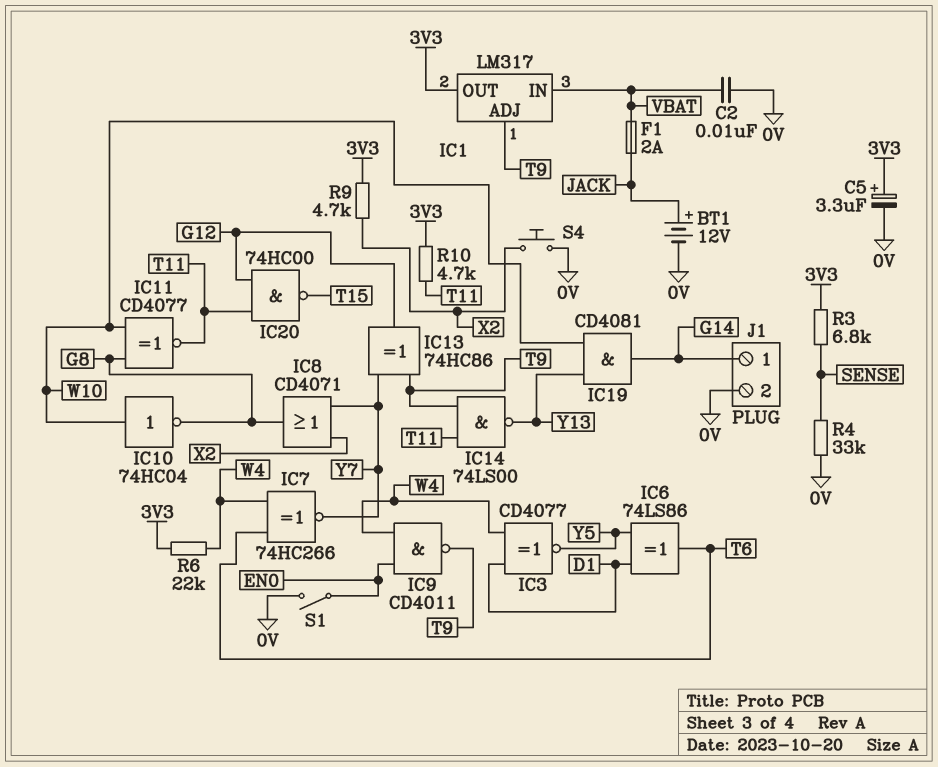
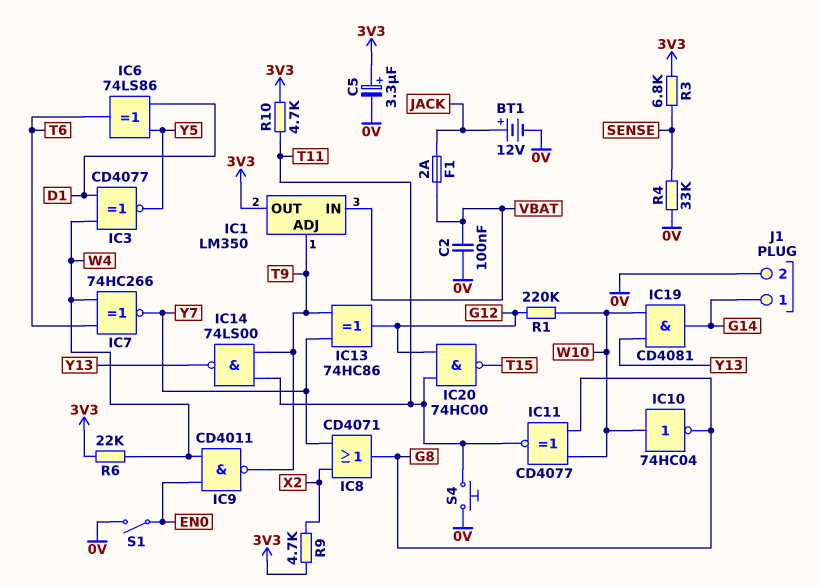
C2: 10nF (0V, VBAT) -> 100nF (0V, VBAT)
IC1: LM317 -> LM350
R1: none -> 220k (G12, W10)
S4: button (0V, X2) -> button (0V, T11)

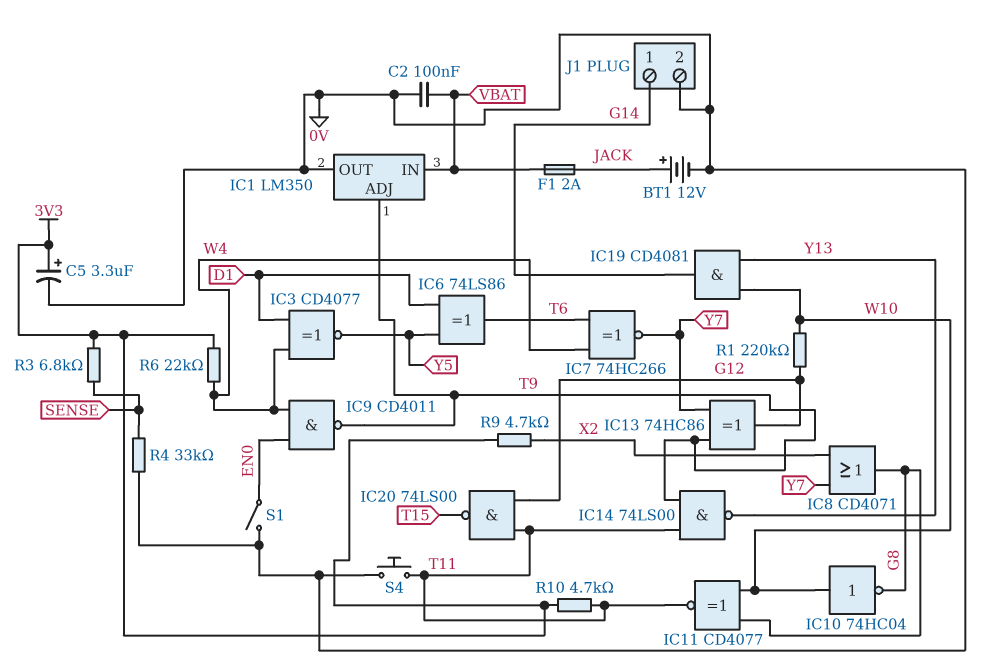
IC1 pin OUT: 3V3 -> 0V
IC20: NAND 74HC00 (in G12, in T11, out T15) -> NAND 74LS00 (in G12, in T11, out T15)

